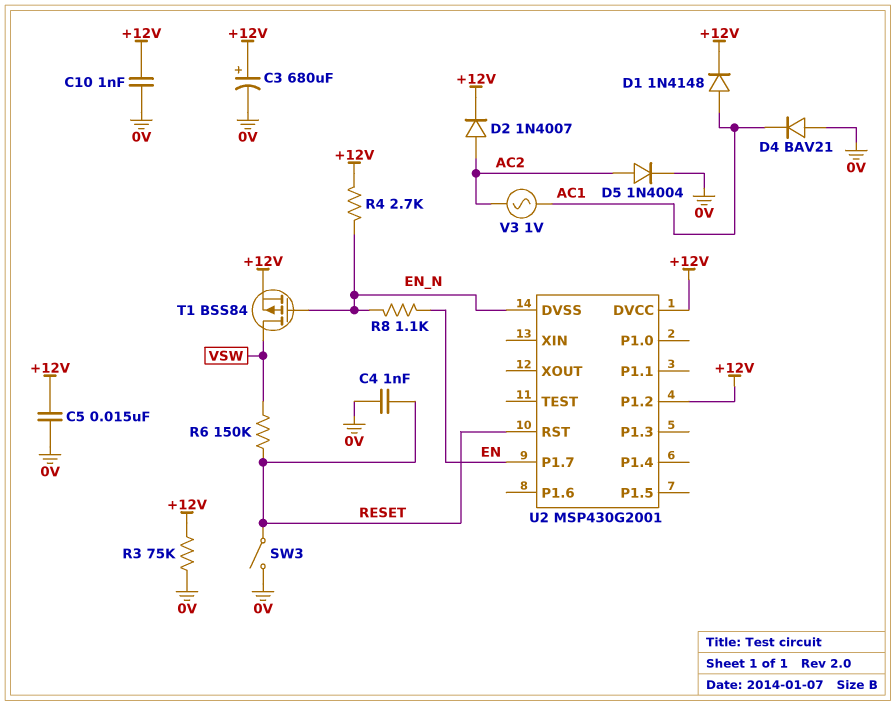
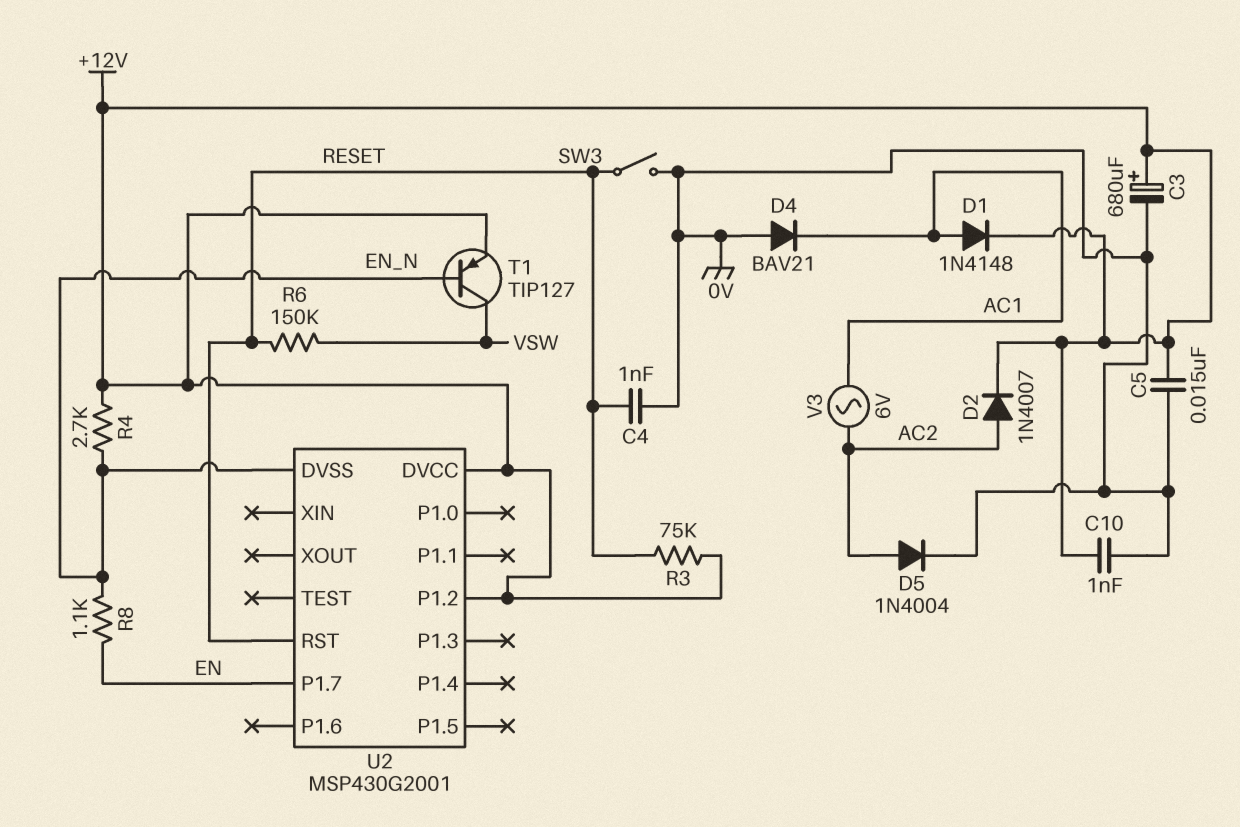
R3: 75k (+12V, 0V) -> 75k (+12V, RESET)
T1: PMOS BSS84 (G EN_N, D VSW, S +12V) -> PNP TIP127 (B EN_N, C VSW, E +12V)
V3: AC 1V (AC1, AC2) -> AC 6V (AC1, AC2)

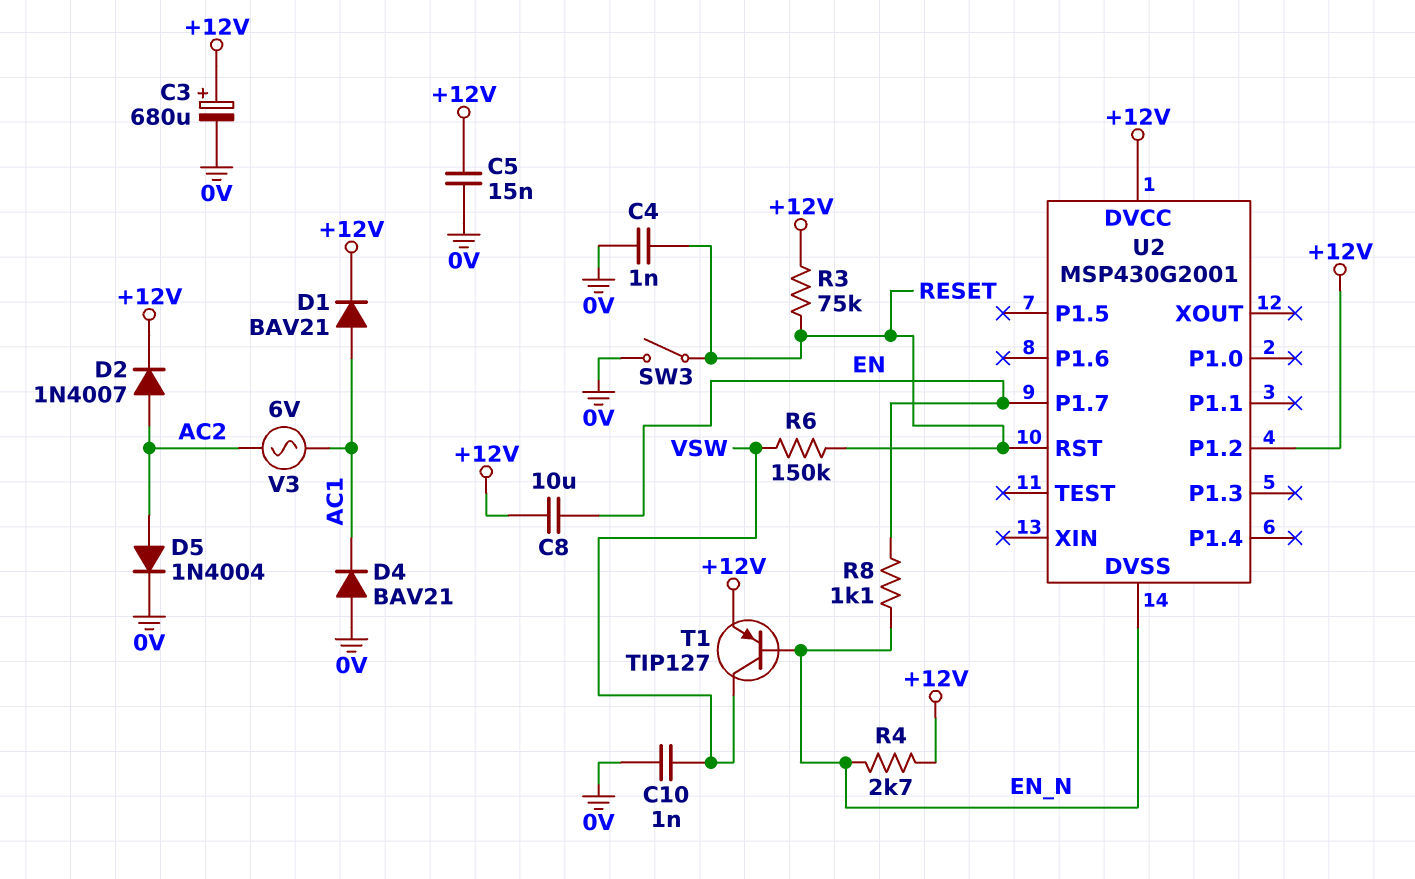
C8: none -> 10uF (+12V, EN)
C10: 1nF (+12V, 0V) -> 1nF (0V, VSW)
D1: diode 1N4148 (A AC1, K +12V) -> diode BAV21 (A AC1, K +12V)

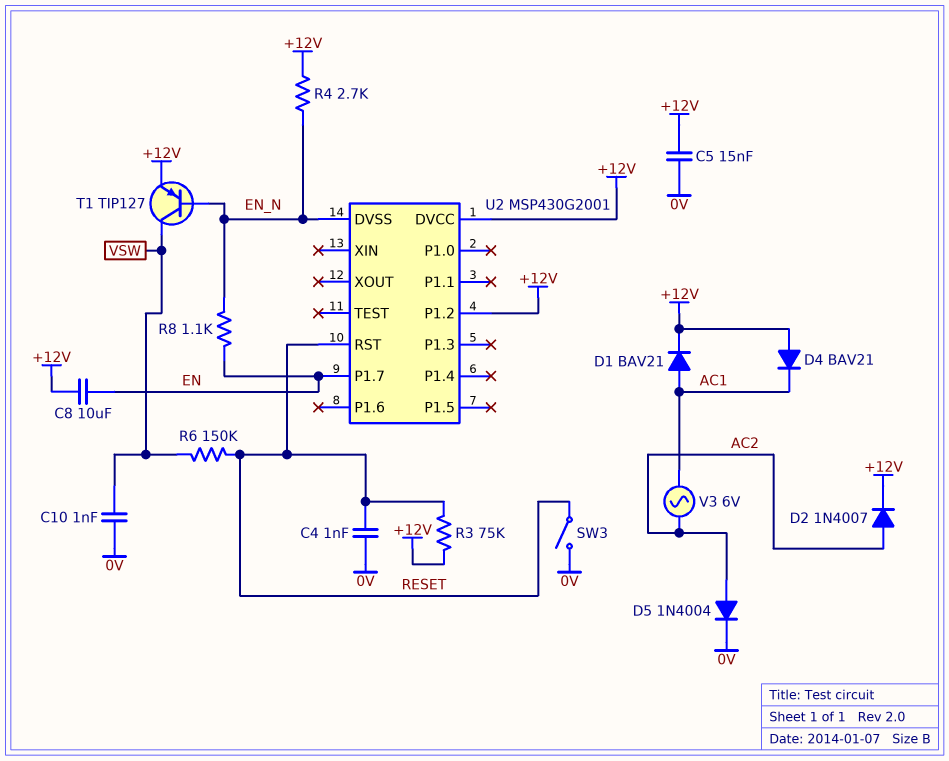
C3: 680uF (plus +12V, minus 0V) -> none
D4: diode BAV21 (A 0V, K AC1) -> diode BAV21 (A +12V, K AC1)

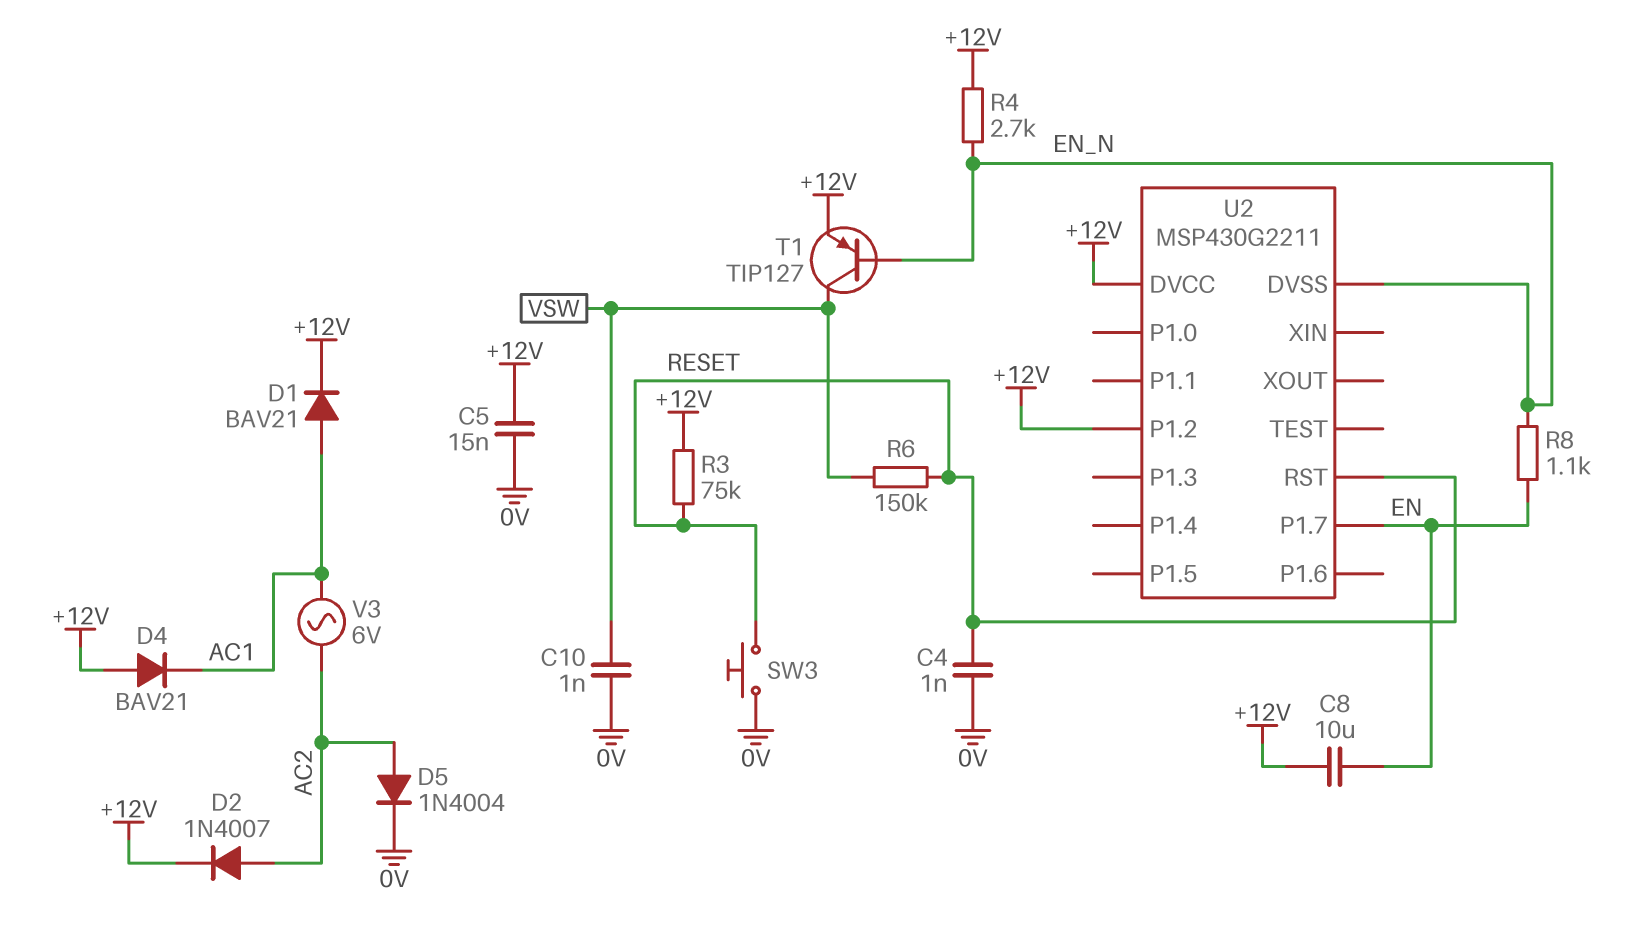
SW3: switch (0V, RESET) -> button (0V, RESET)
U2: MSP430G2001 -> MSP430G2211

